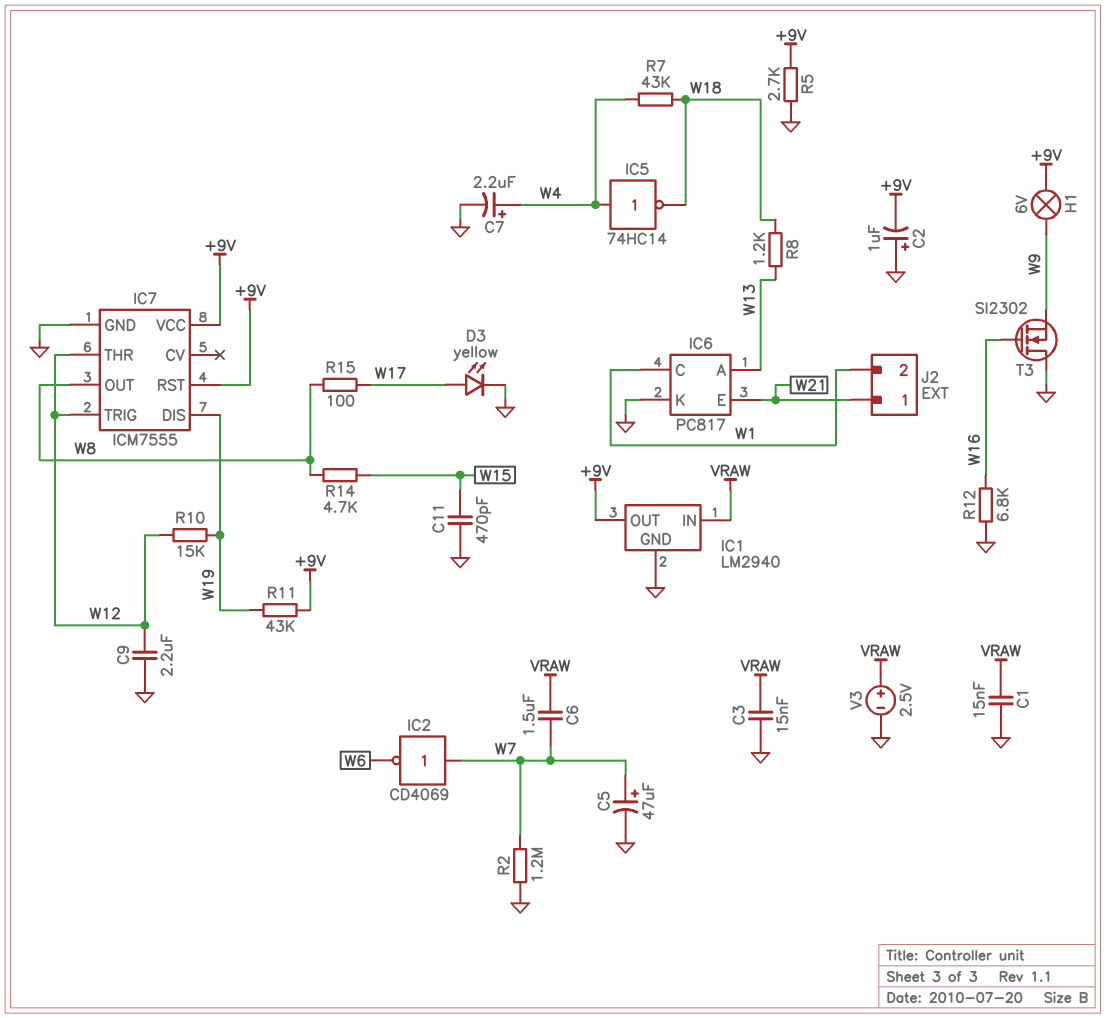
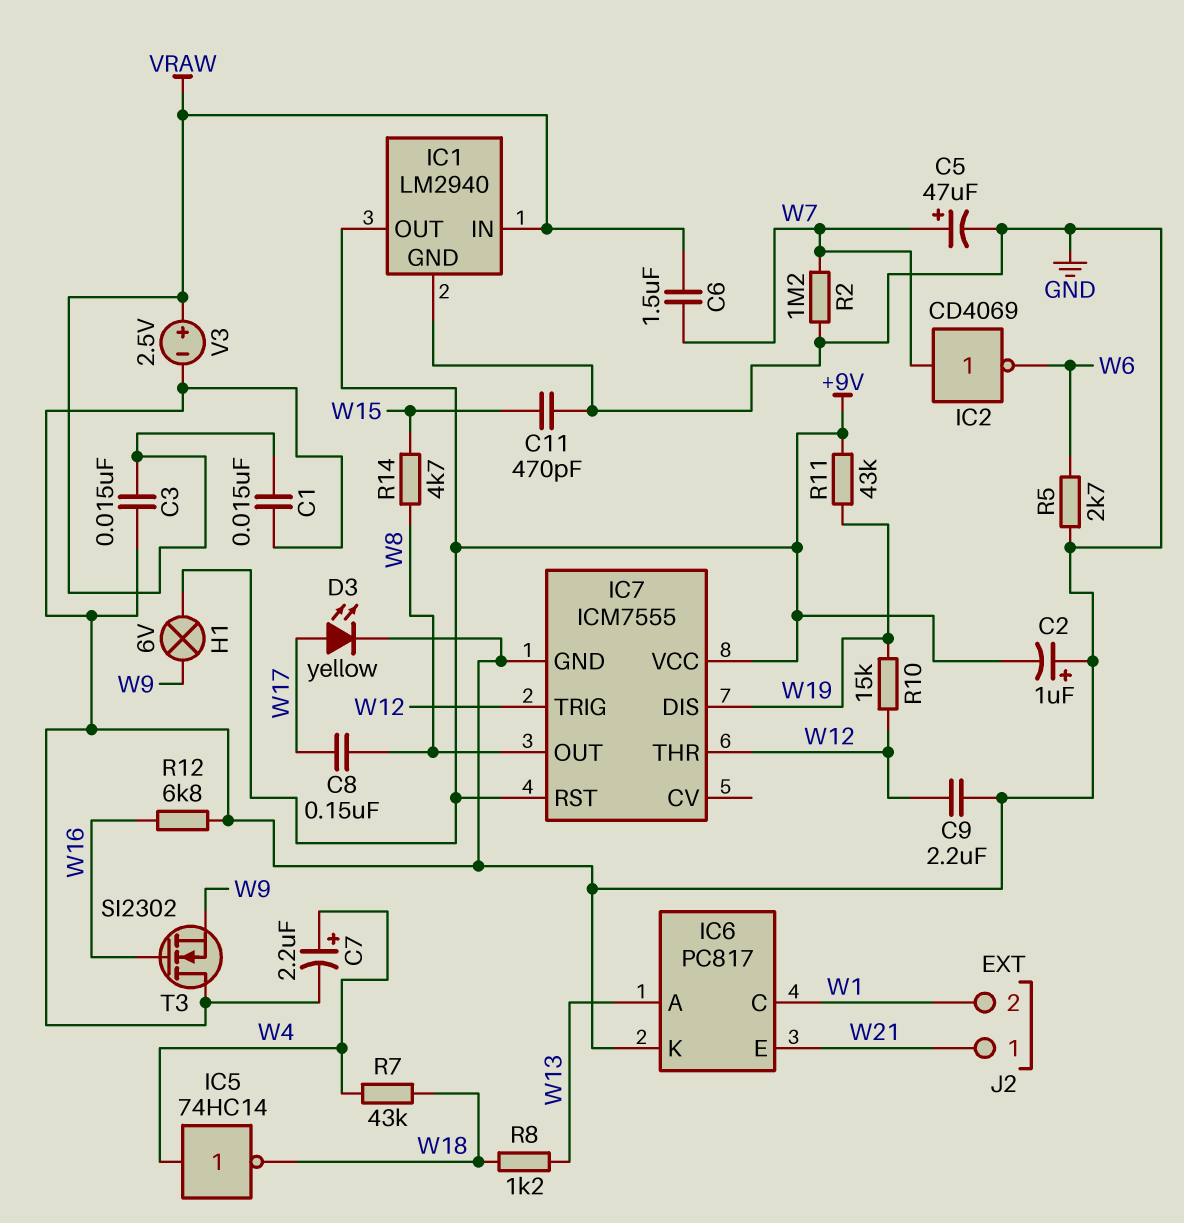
C8: none -> 150nF (W8, W17)
R5: 2.7k (+9V, GND) -> 2.7k (GND, W6)
R15: 100 (W8, W17) -> none

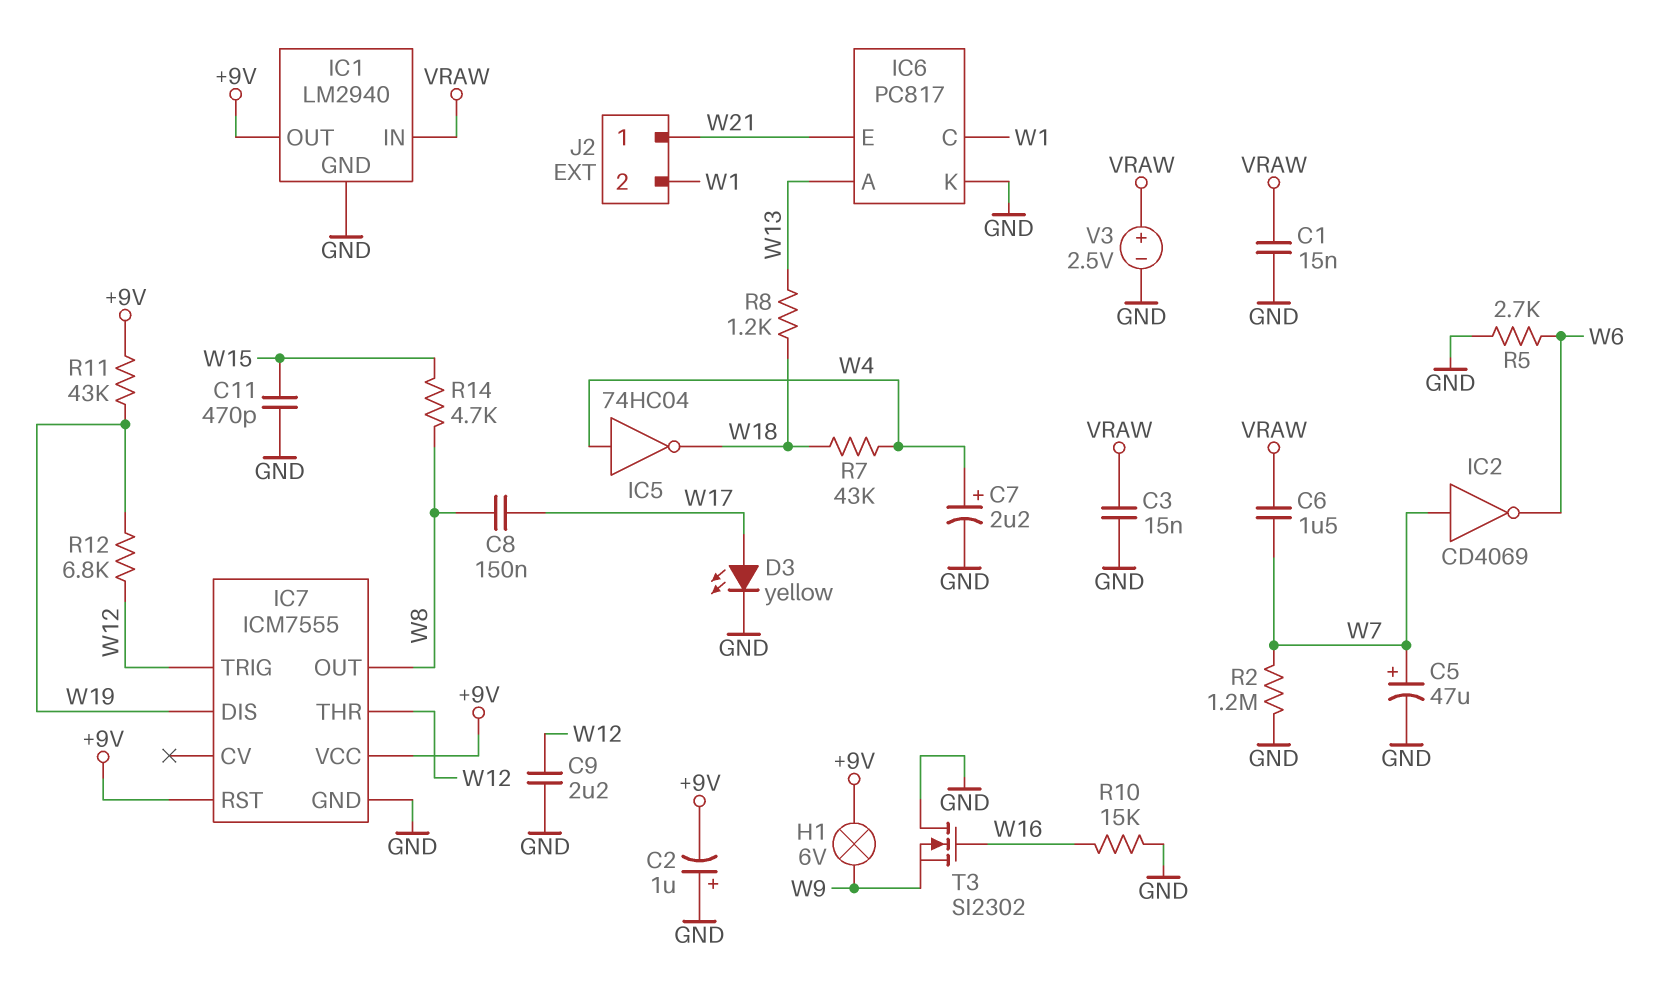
IC5: NOT 74HC14 (in W4, out W18) -> NOT 74HC04 (in W4, out W18)
R10: 15k (W12, W19) -> 15k (GND, W16)
R12: 6.8k (GND, W16) -> 6.8k (W12, W19)

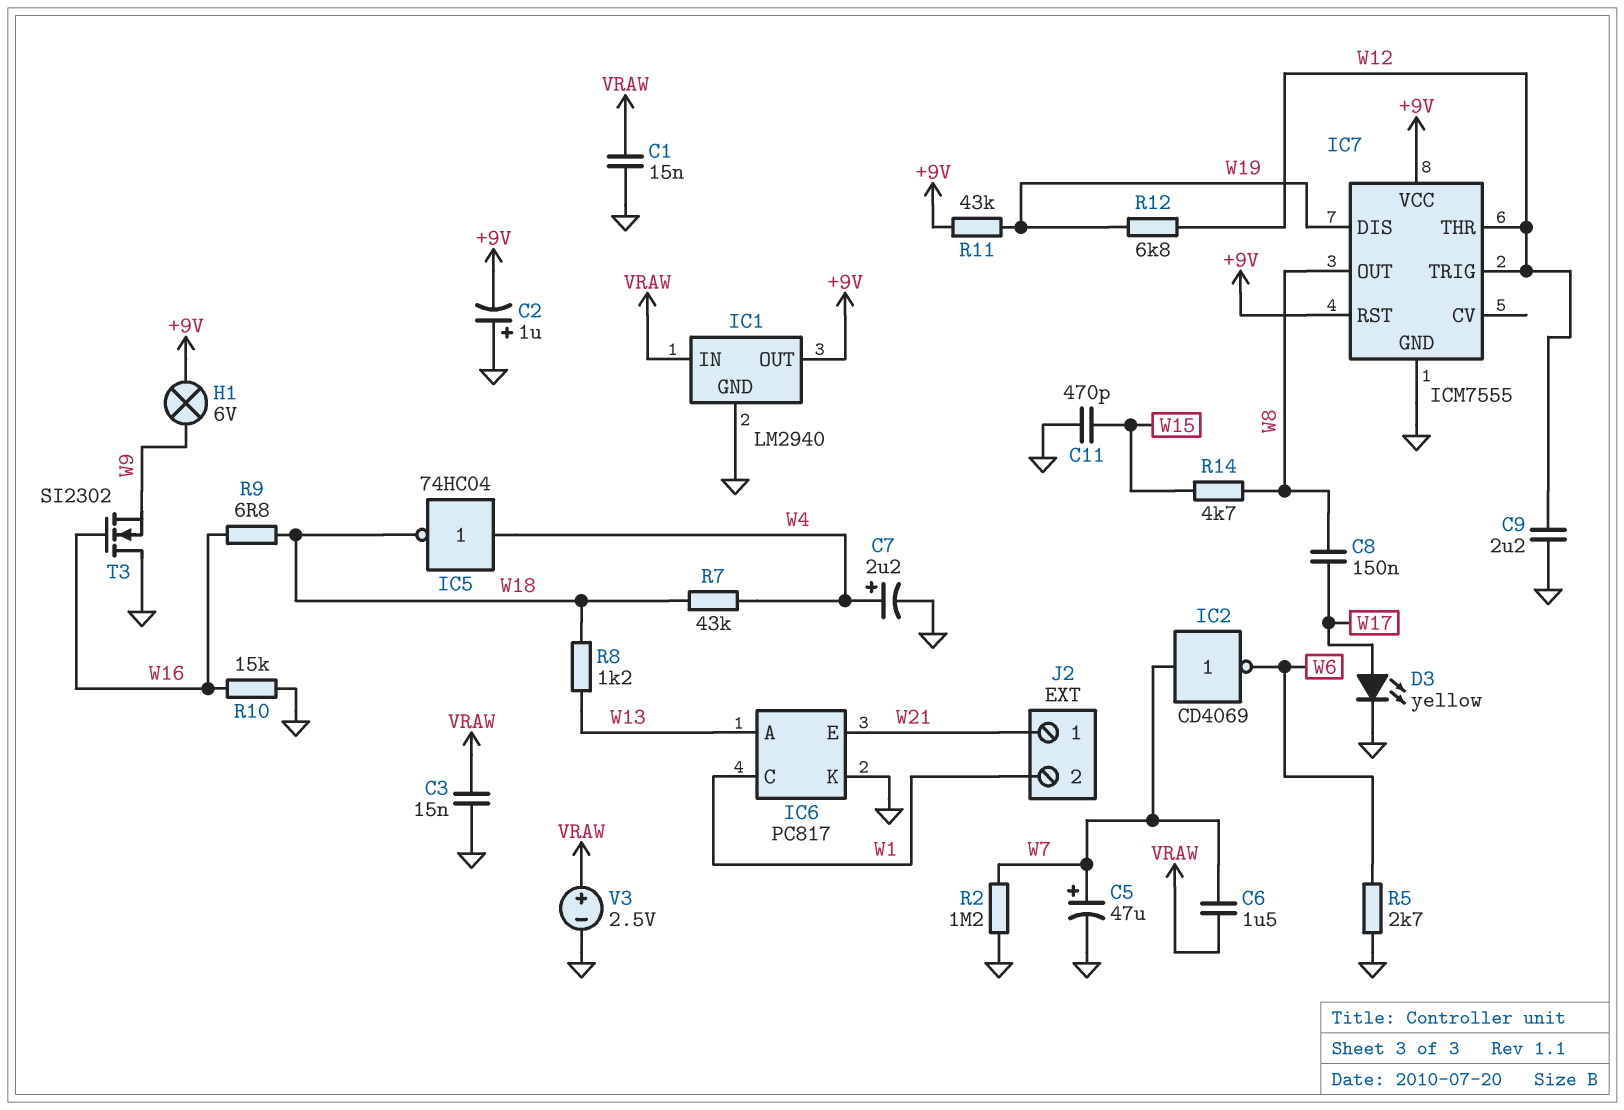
R9: none -> 6.8 (W16, W18)

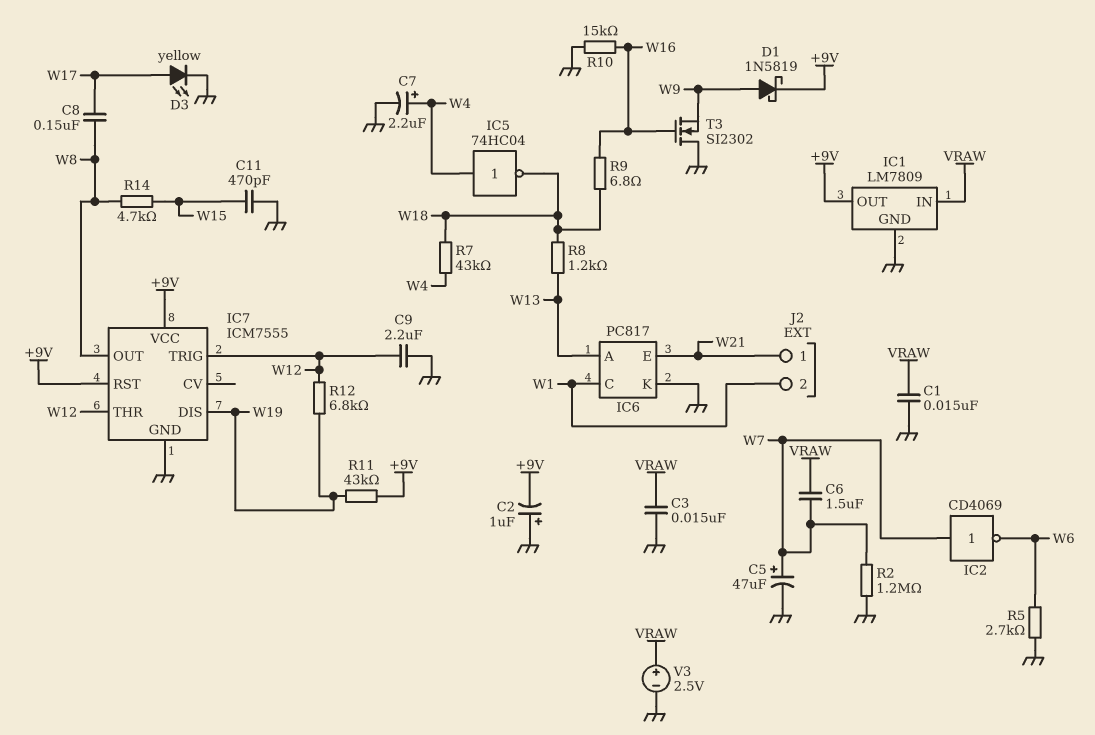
D1: none -> schottky 1N5819 (A W9, K +9V)
H1: lamp 6V (+9V, W9) -> none
IC1: LM2940 -> LM7809

